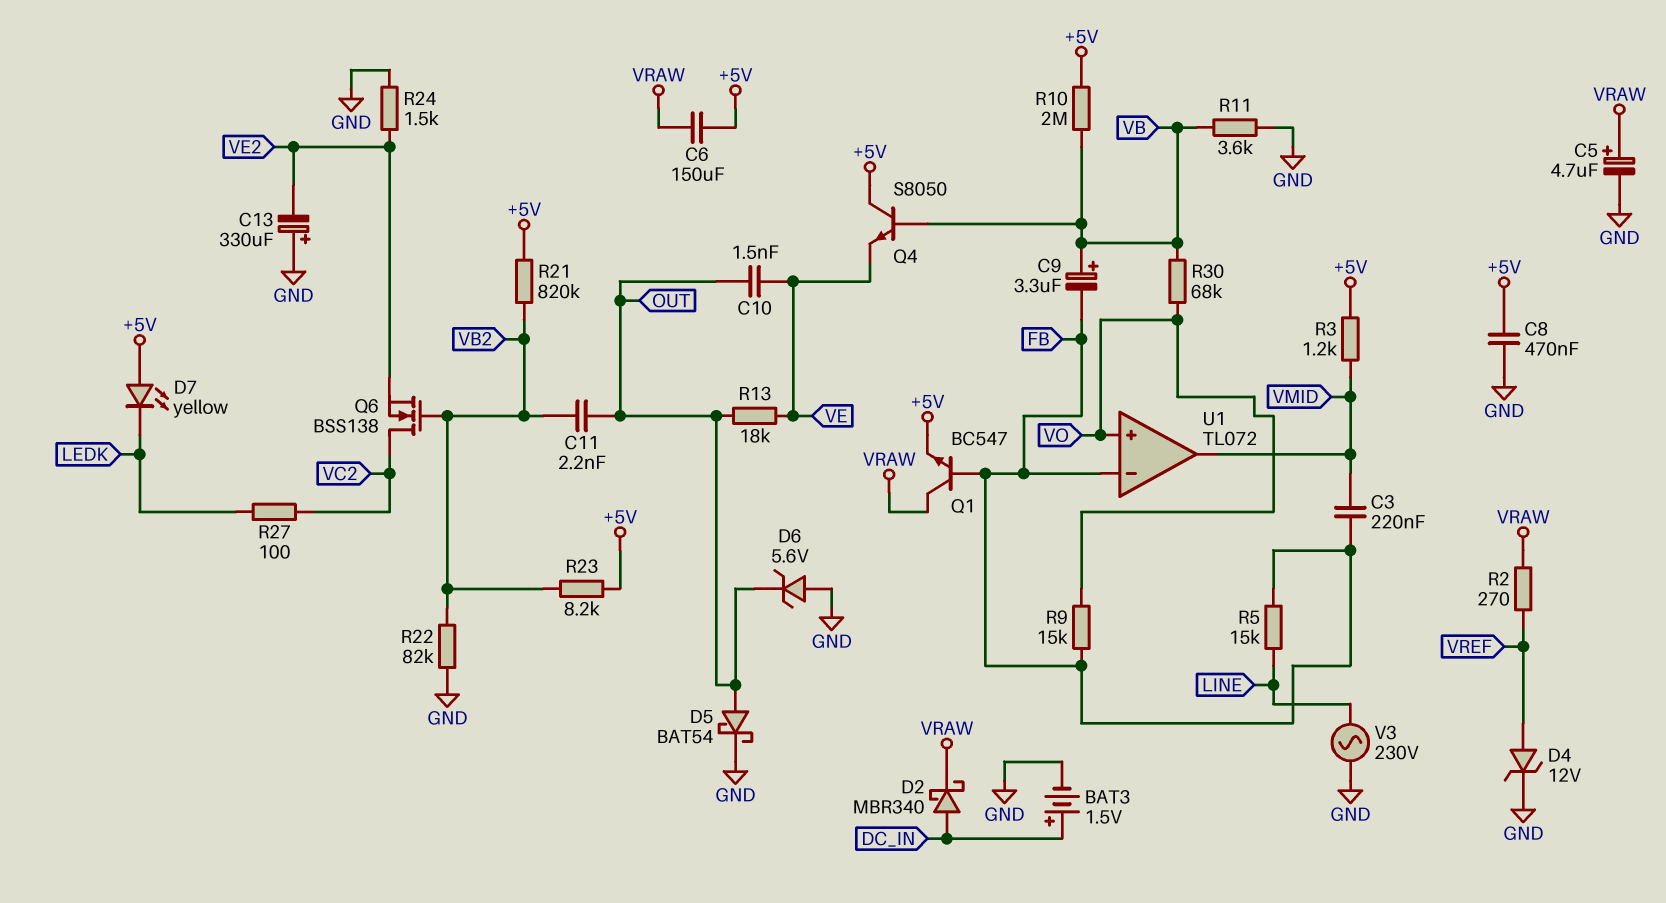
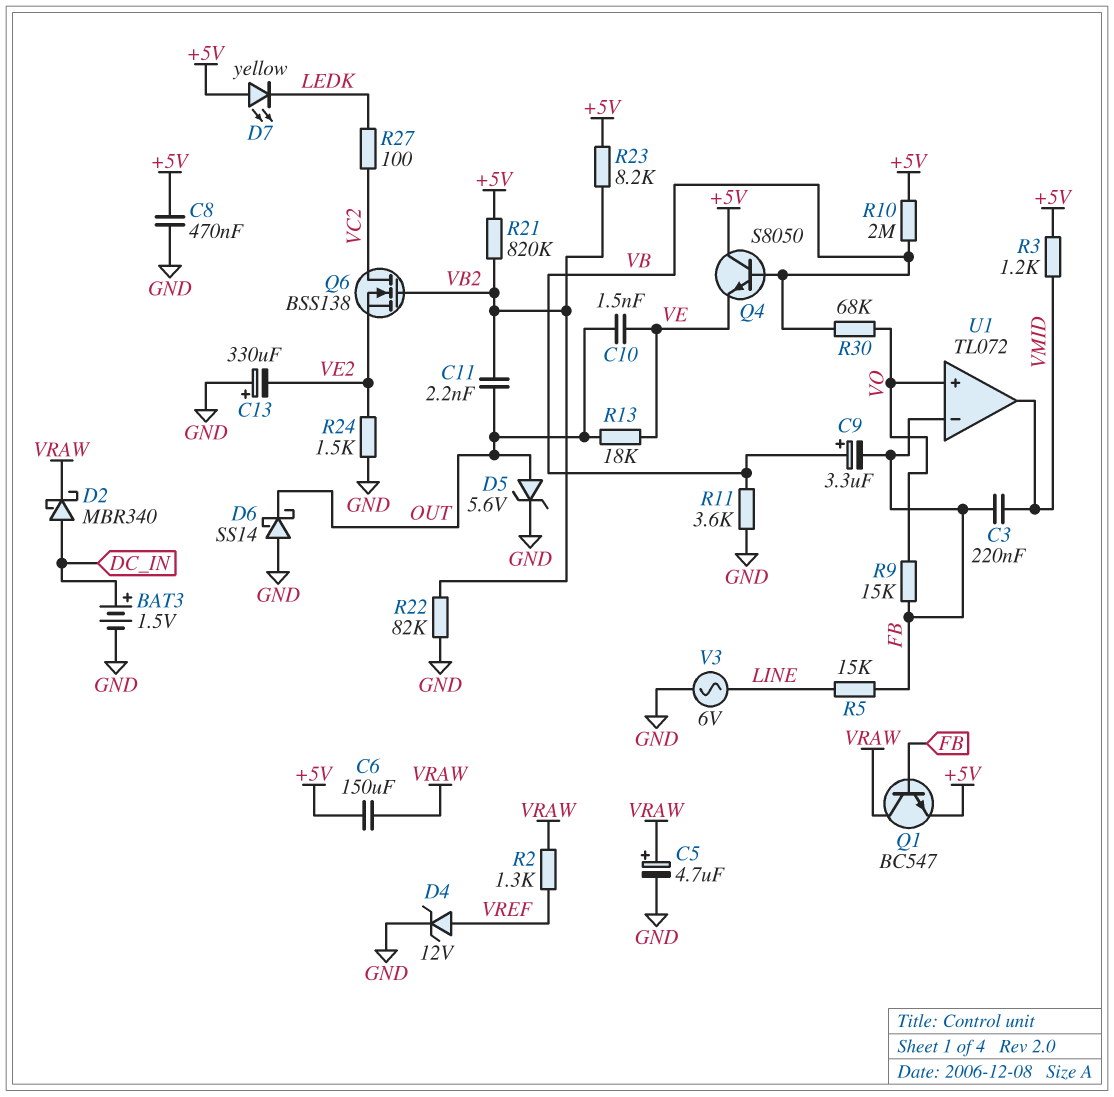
D5: schottky BAT54 (A OUT, K GND) -> zener 5.6V (A OUT, K GND)
D6: zener 5.6V (A GND, K OUT) -> schottky SS14 (A GND, K OUT)
R2: 270 (VRAW, VREF) -> 1.3k (VRAW, VREF)
V3: AC 230V (GND, LINE) -> AC 6V (GND, LINE)

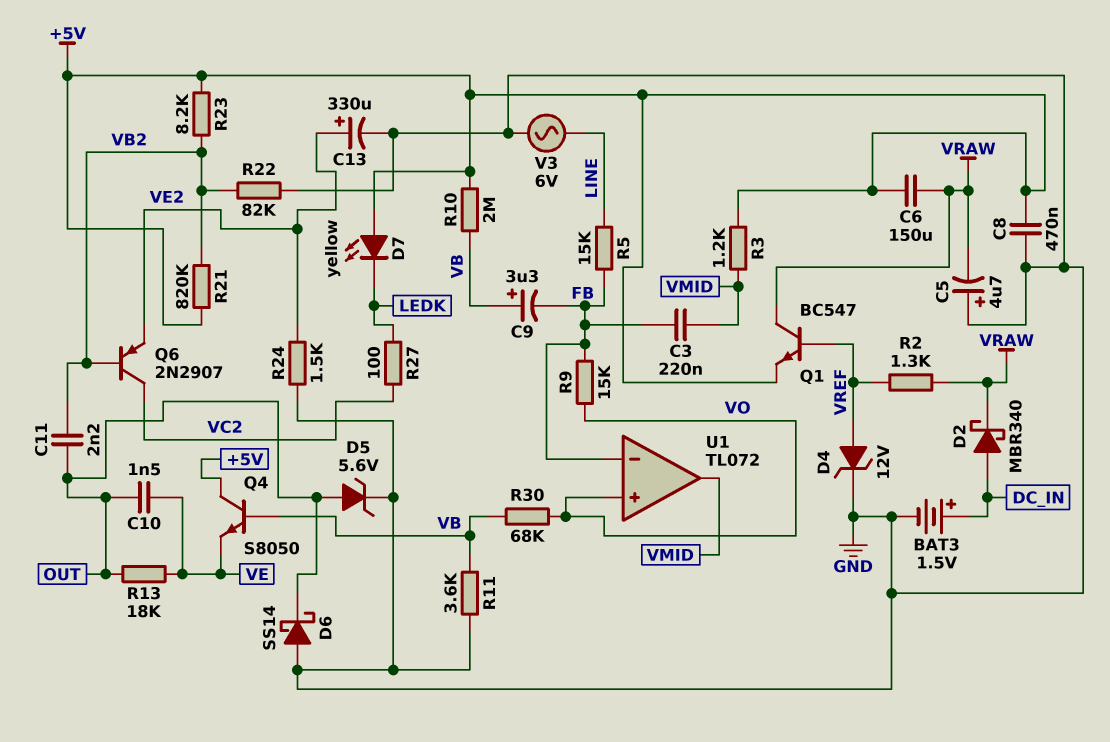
C5: 4.7uF (plus VRAW, minus GND) -> 4.7uF (plus GND, minus VRAW)
C13: 330uF (plus GND, minus VE2) -> 330uF (plus VE2, minus GND)
Q1: NPN BC547 (B FB, C VRAW, E +5V) -> NPN BC547 (B VREF, C VRAW, E +5V)
Q6: NMOS BSS138 (G VB2, D VC2, S VE2) -> PNP 2N2907 (B VB2, C VC2, E VE2)

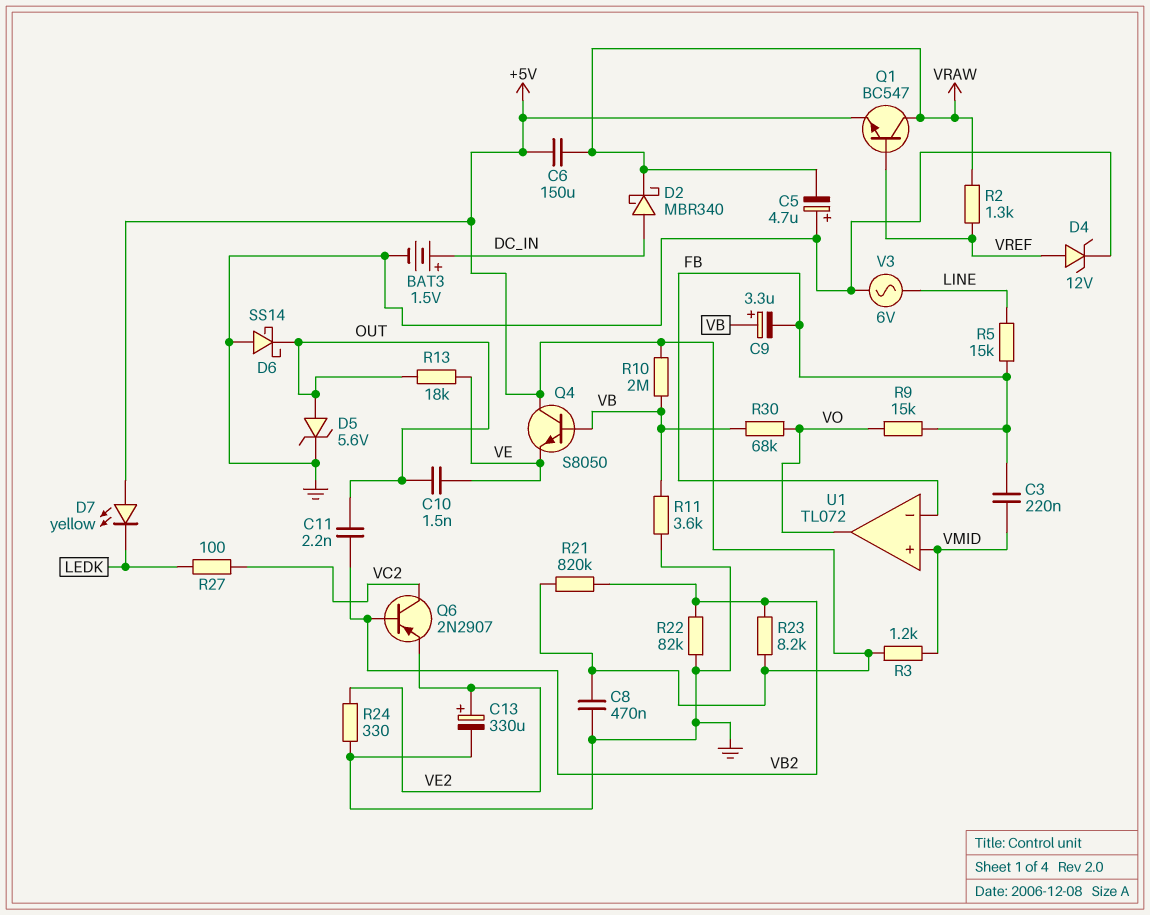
R24: 1.5k (GND, VE2) -> 330 (GND, VE2)
U1 pin in+: VO -> VMID
U1 pin out: VMID -> VO

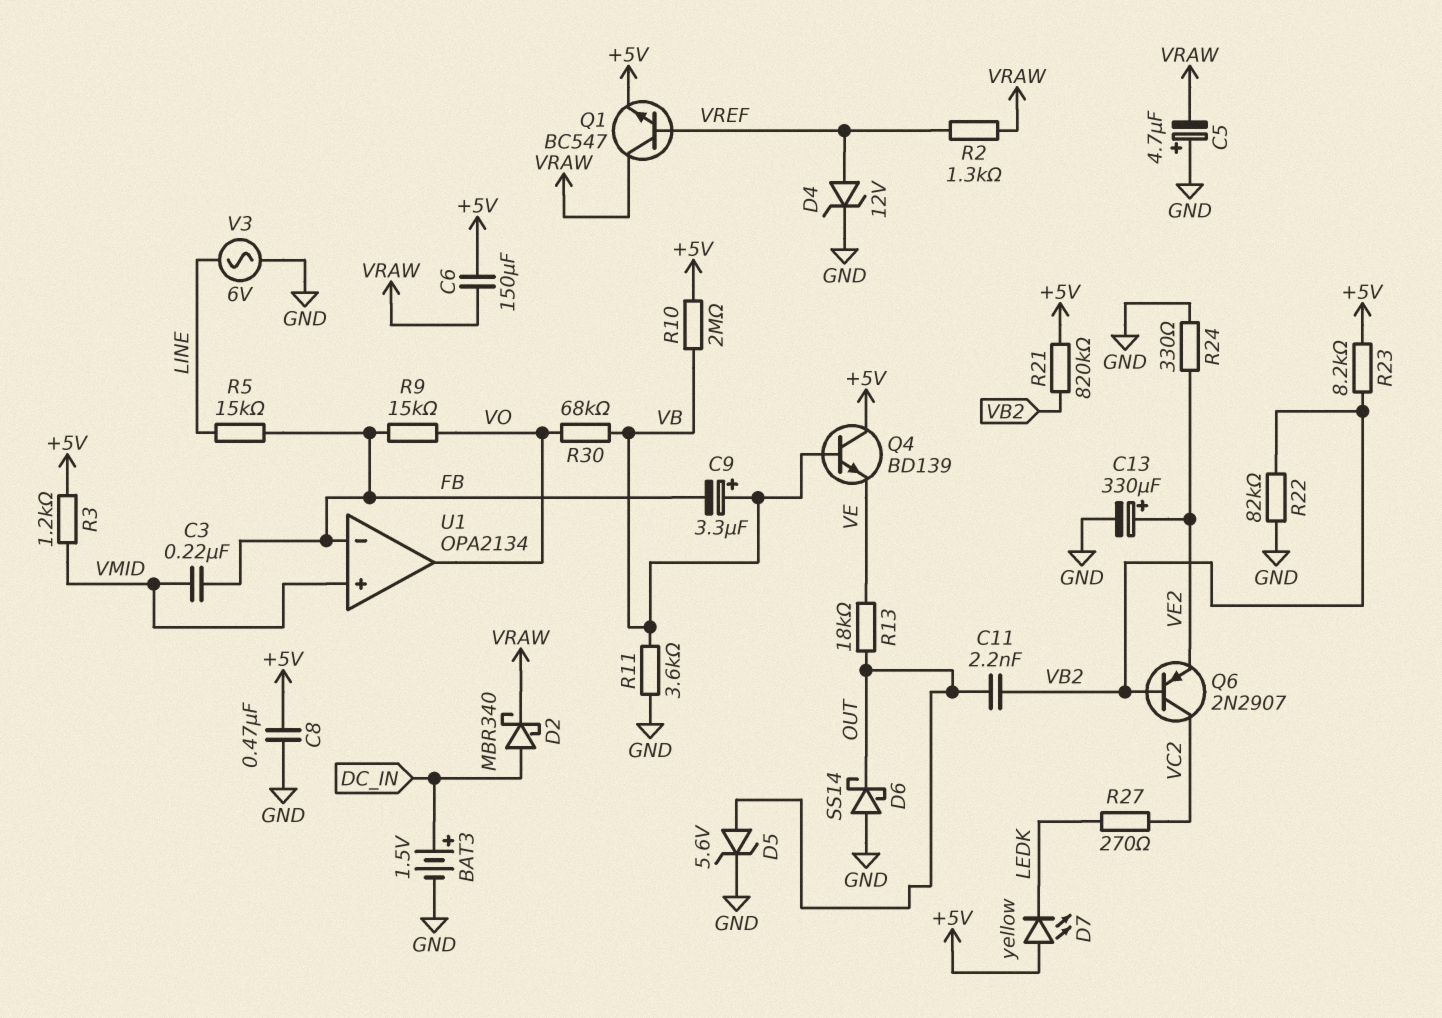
C10: 1.5nF (OUT, VE) -> none
Q4: NPN S8050 (B VB, C +5V, E VE) -> NPN BD139 (B VB, C +5V, E VE)
R27: 100 (LEDK, VC2) -> 270 (LEDK, VC2)
U1: TL072 -> OPA2134

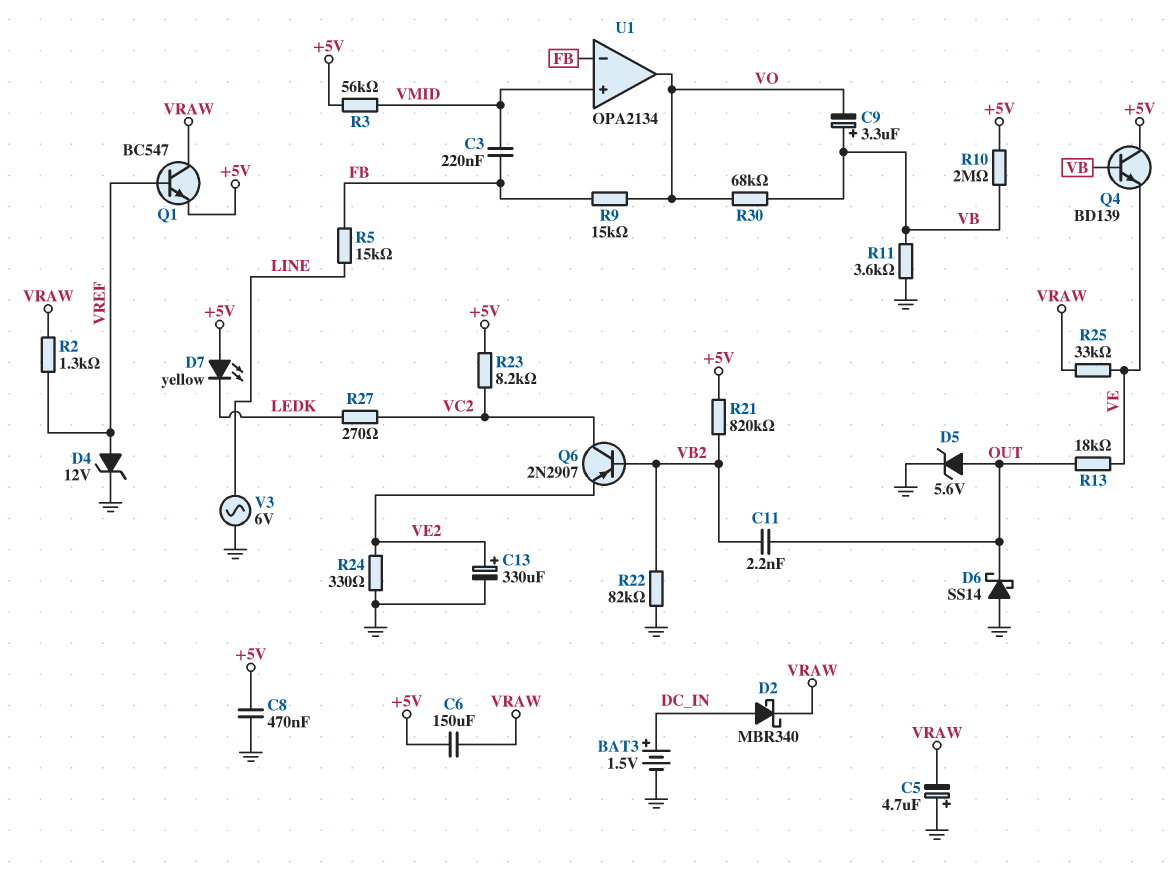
C9: 3.3uF (plus VB, minus FB) -> 3.3uF (plus VB, minus VO)
R3: 1.2k (+5V, VMID) -> 56k (+5V, VMID)
R23: 8.2k (+5V, VB2) -> 8.2k (+5V, VC2)
R25: none -> 33k (VE, VRAW)

